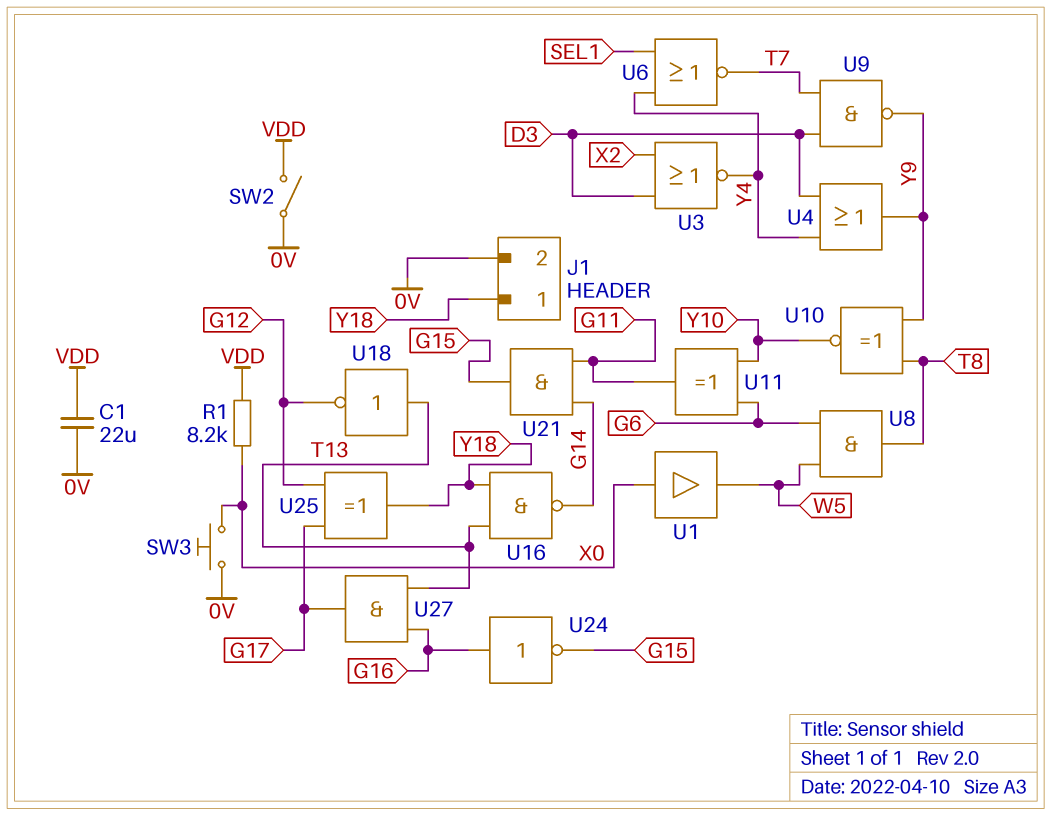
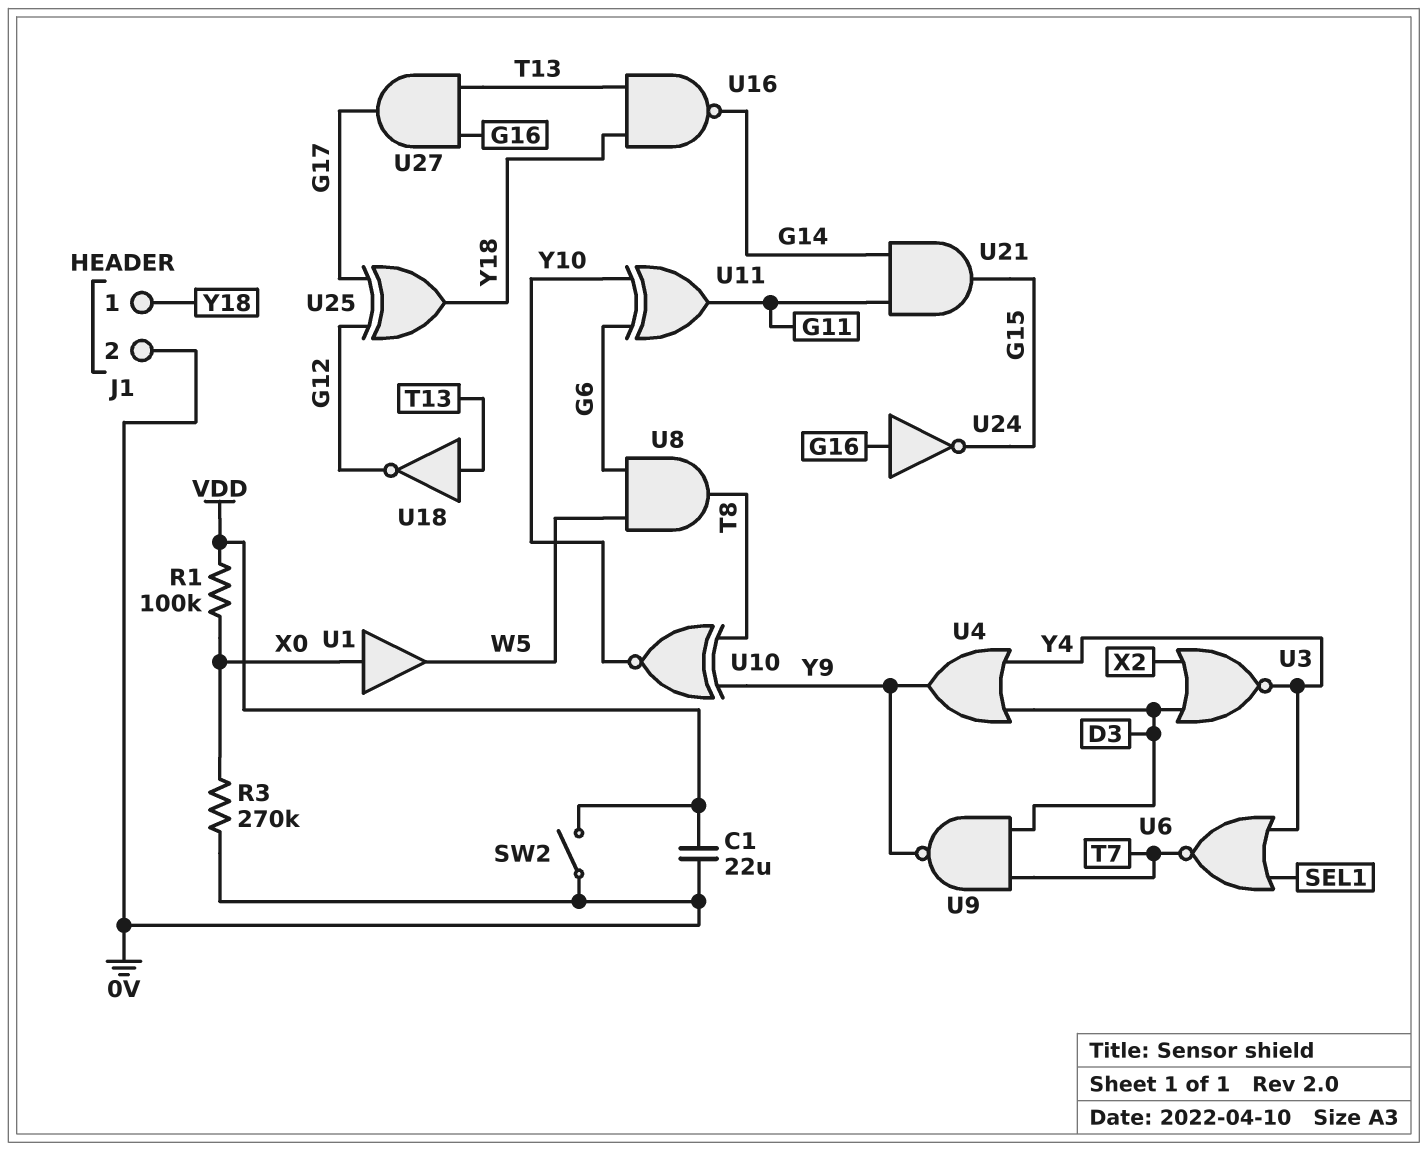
R1: 8.2k (VDD, X0) -> 100k (VDD, X0)
R3: none -> 270k (0V, X0)
SW3: button (0V, X0) -> none

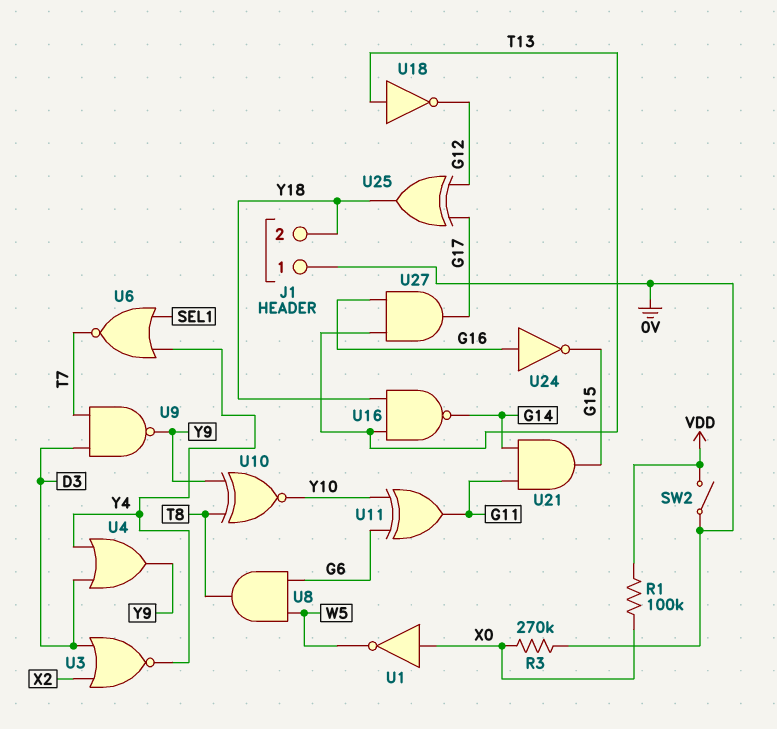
C1: 22uF (0V, VDD) -> none
J1 pin 1: Y18 -> 0V
J1 pin 2: 0V -> Y18
U1: buffer (in X0, out W5) -> NOT (in X0, out W5)

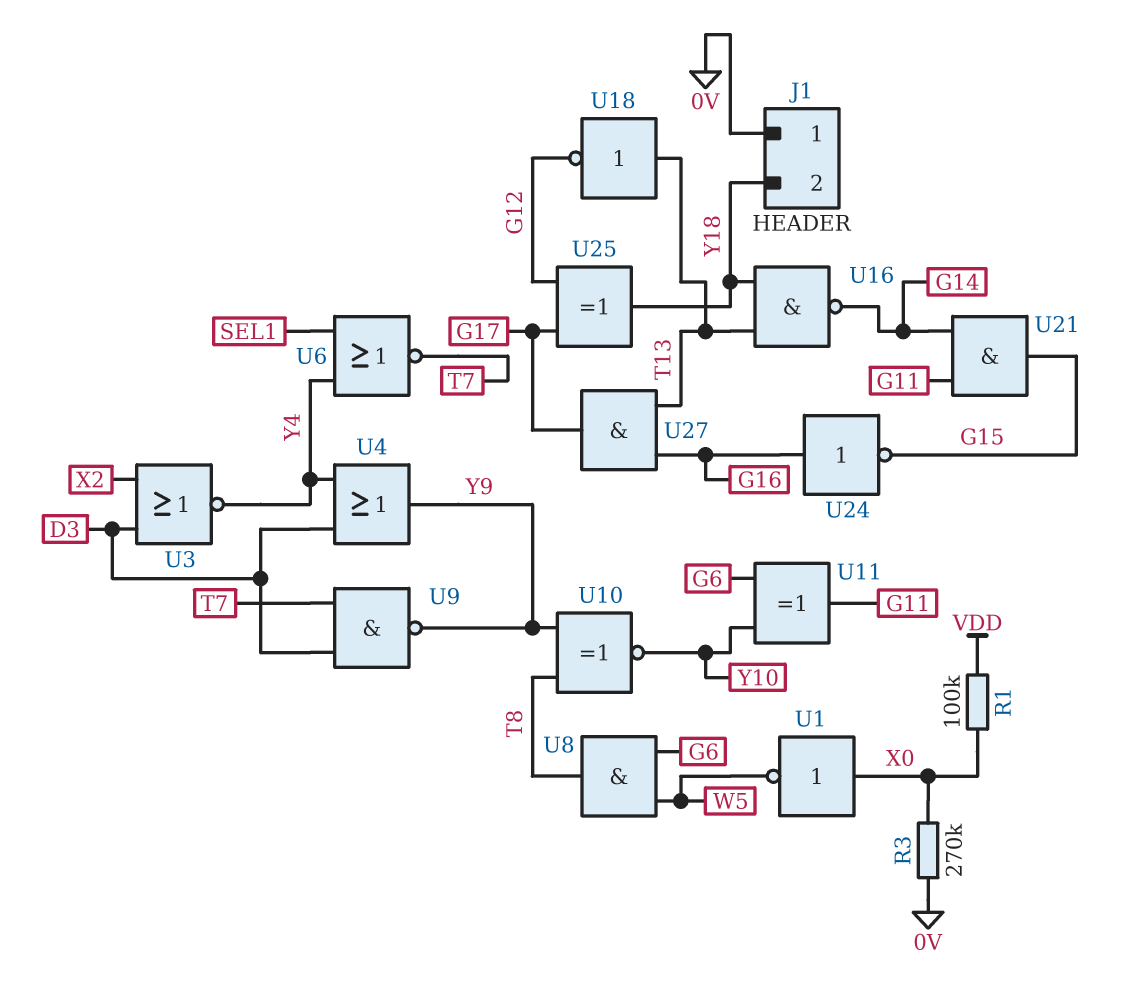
SW2: switch (0V, VDD) -> none

